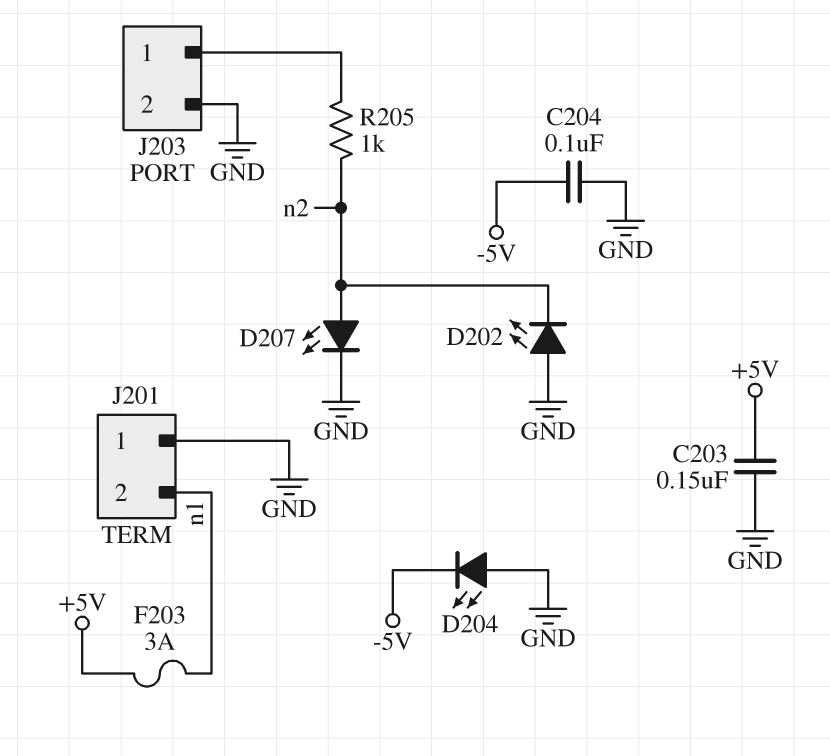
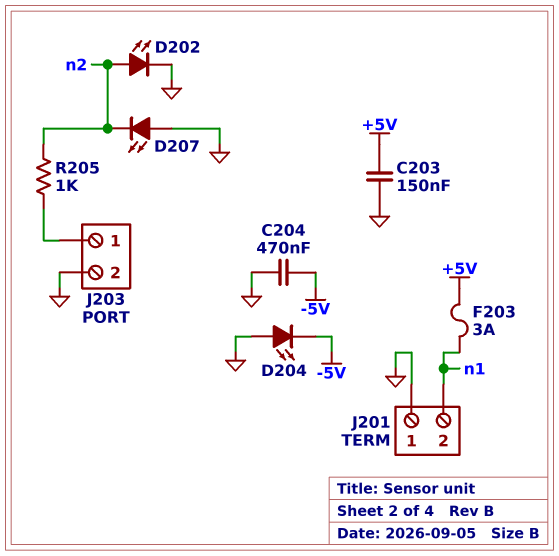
C204: 100nF (-5V, GND) -> 470nF (-5V, GND)
D202: LED (A GND, K n2) -> LED (A n2, K GND)
D207: LED (A n2, K GND) -> LED (A GND, K n2)

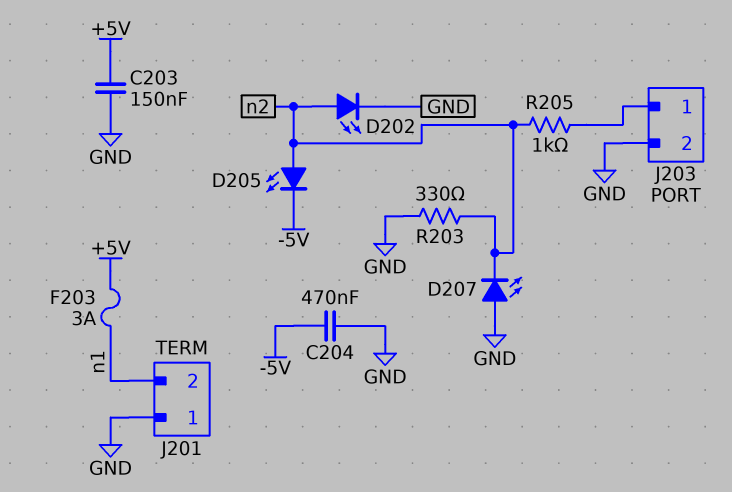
D204: LED (A GND, K -5V) -> none
D205: none -> LED (A n2, K -5V)
R203: none -> 330 (GND, n2)

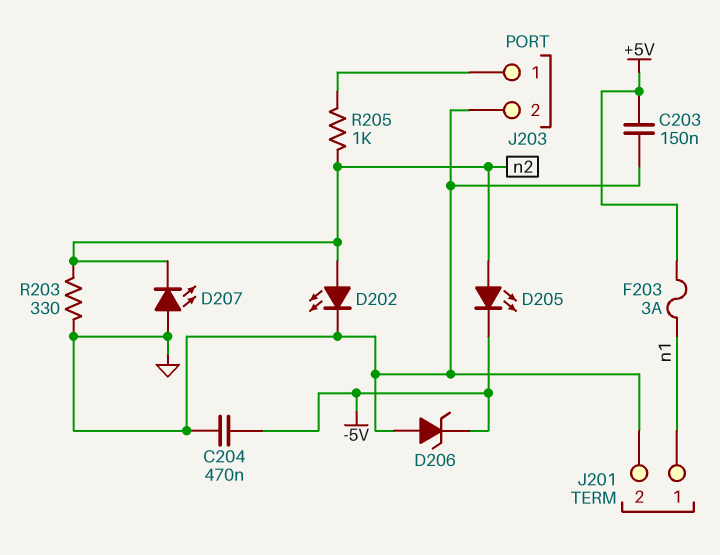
D206: none -> zener (A GND, K -5V)
J201 pin 1: GND -> n1
J201 pin 2: n1 -> GND

